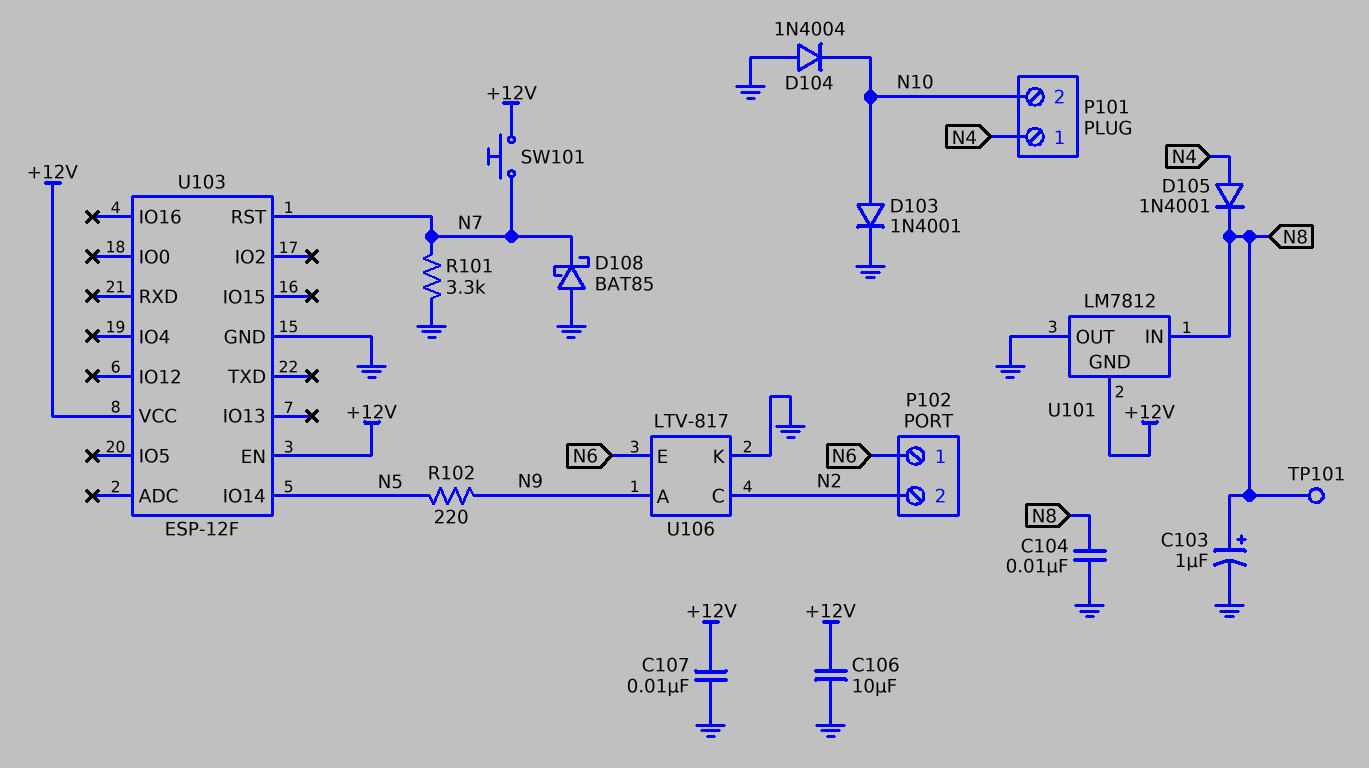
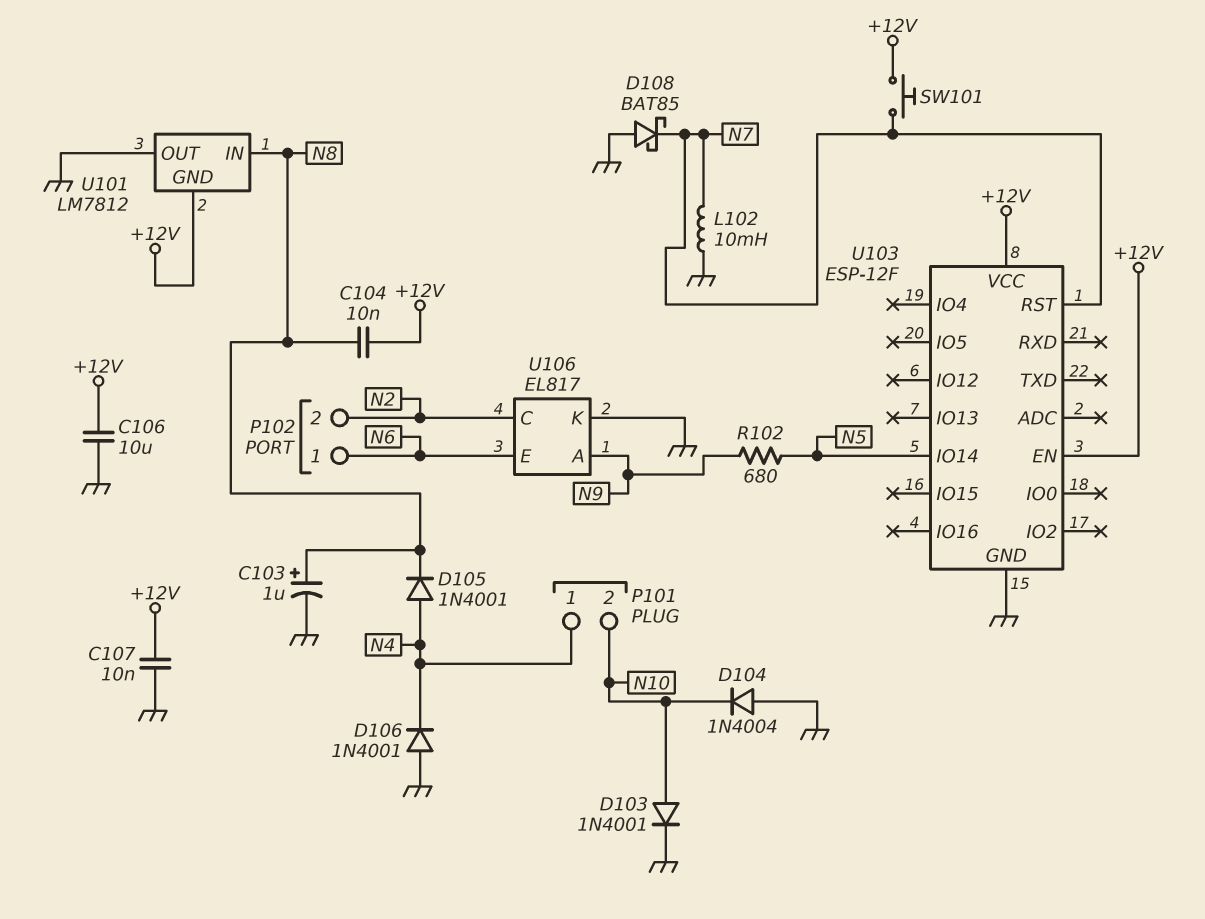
C104: 10nF (GND, N8) -> 10nF (+12V, N8)
D106: none -> diode 1N4001 (A GND, K N4)
L102: none -> 10mH (GND, N7)
R101: 3.3k (GND, N7) -> none
R102: 220 (N5, N9) -> 680 (N5, N9)
TP101: test point (N8) -> none
U106: LTV-817 -> EL817

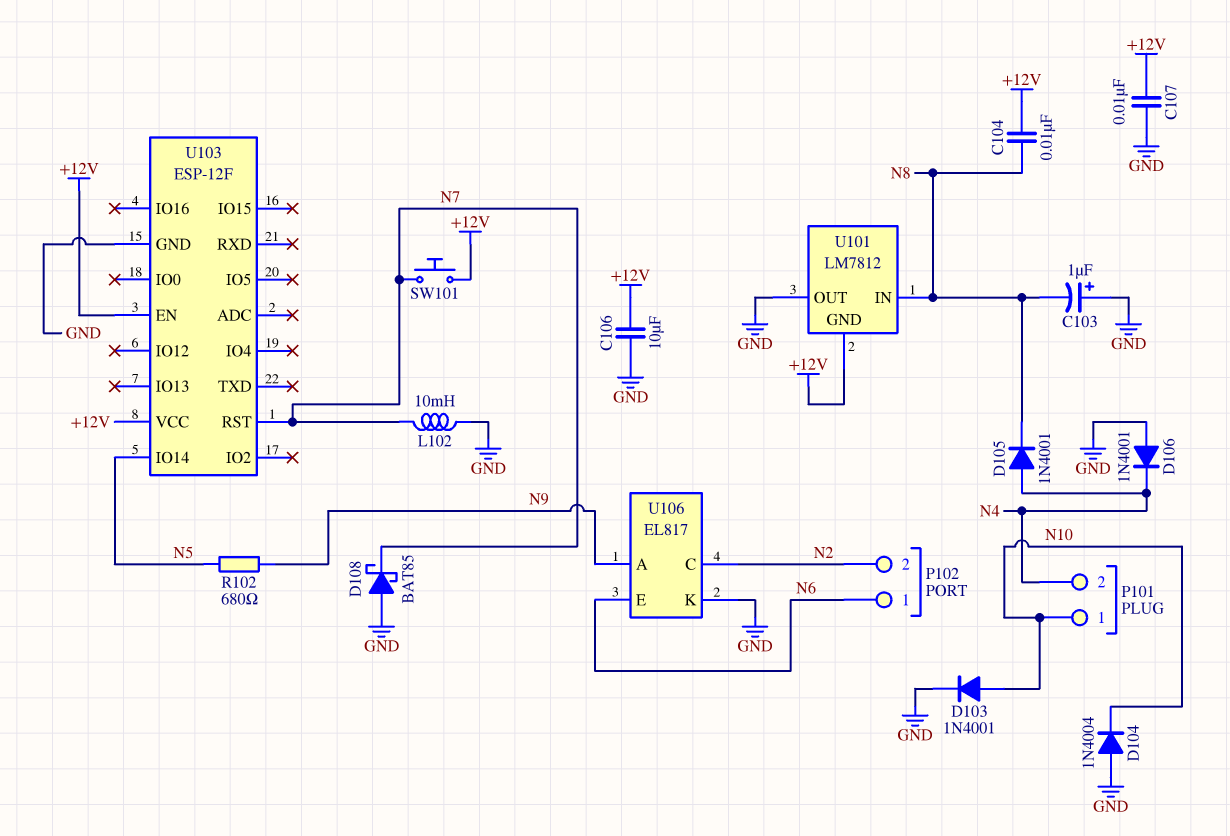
C103: 1uF (plus N8, minus GND) -> 1uF (plus GND, minus N8)
P101 pin 1: N4 -> N10
P101 pin 2: N10 -> N4

